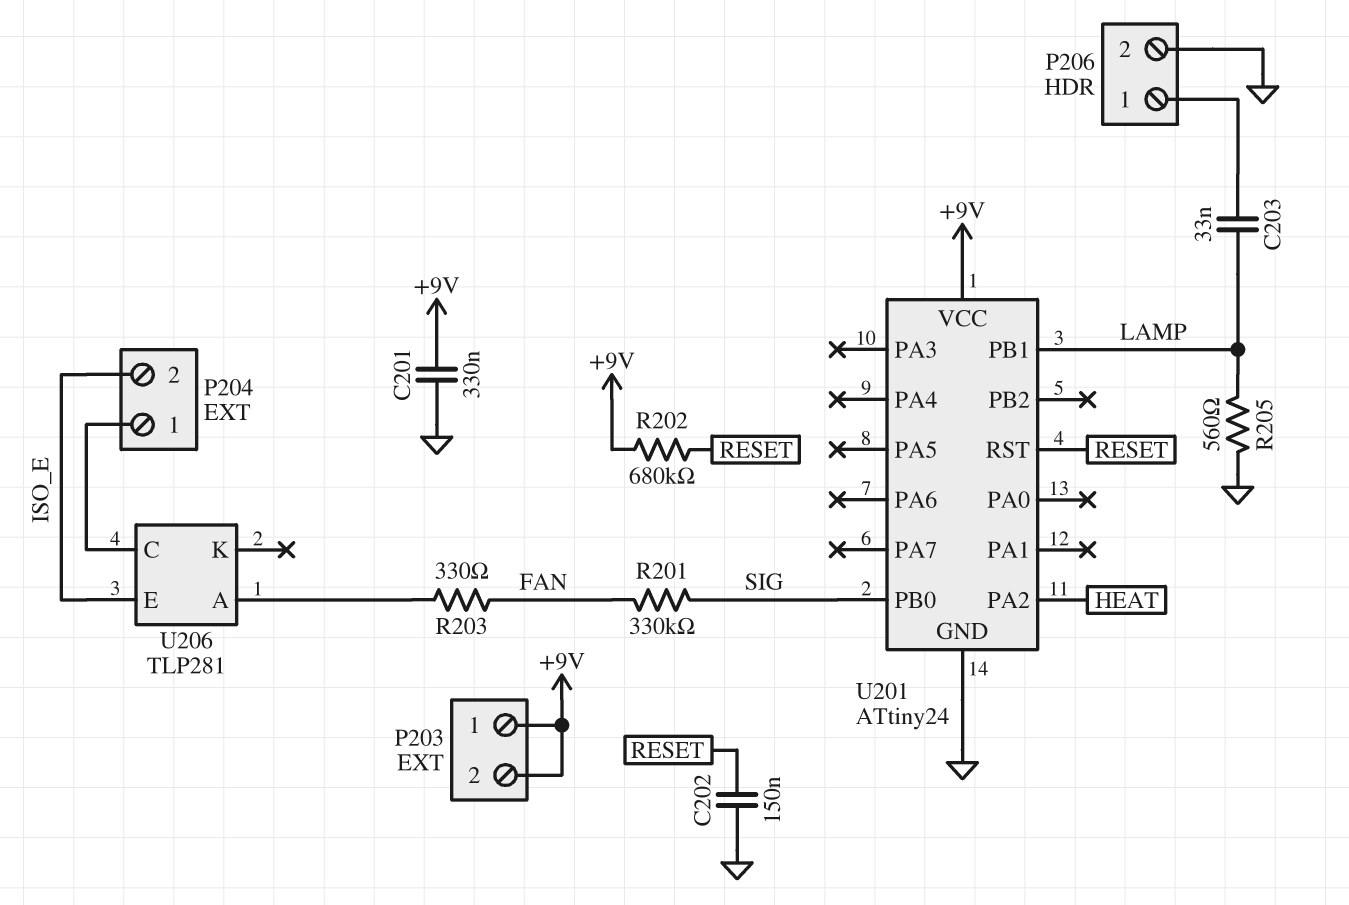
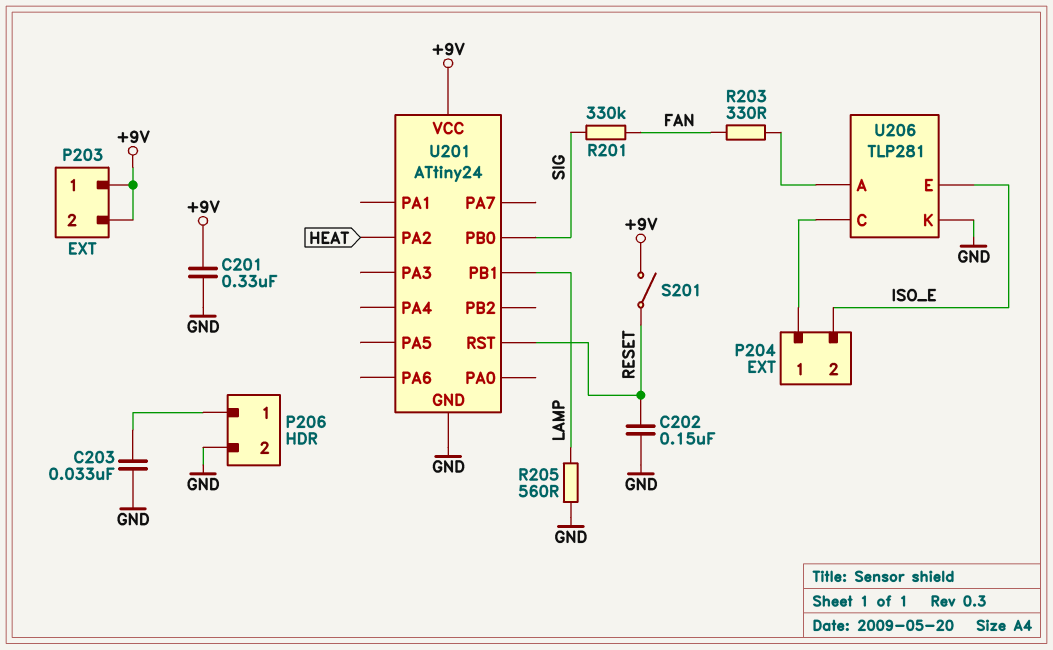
C203: 33nF (LAMP, P206/1) -> 33nF (GND, P206/1)
R202: 680k (+9V, RESET) -> none
S201: none -> switch (+9V, RESET)
U206 pin K: none -> GND

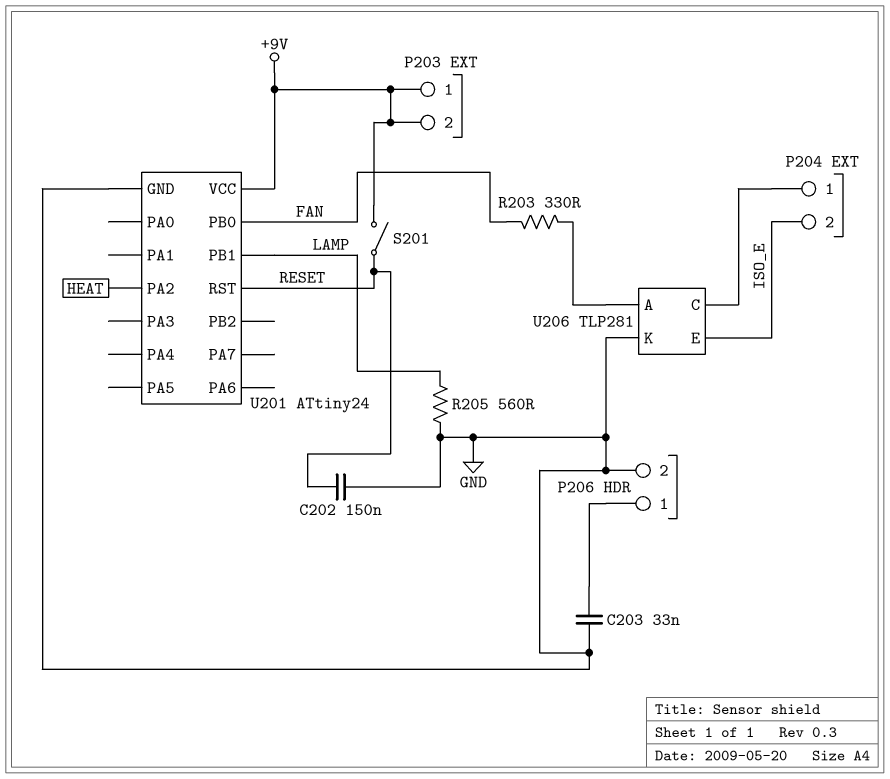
C201: 330nF (+9V, GND) -> none
R201: 330k (FAN, SIG) -> none
U201 pin PB0: SIG -> FAN

